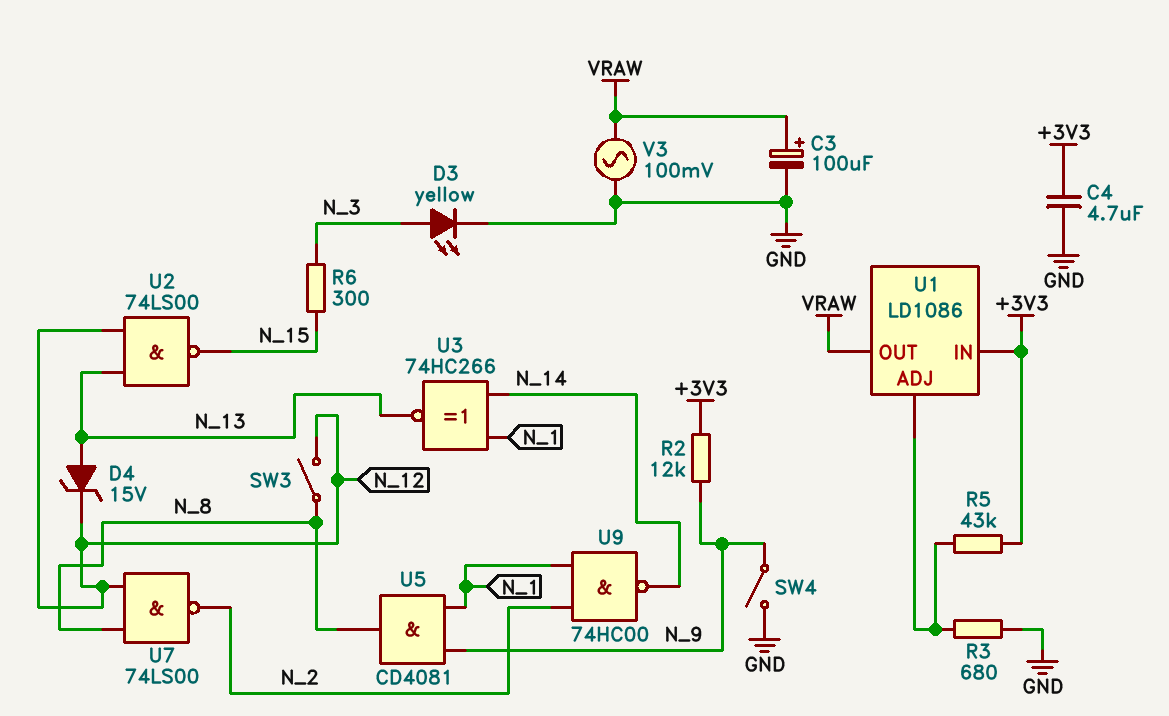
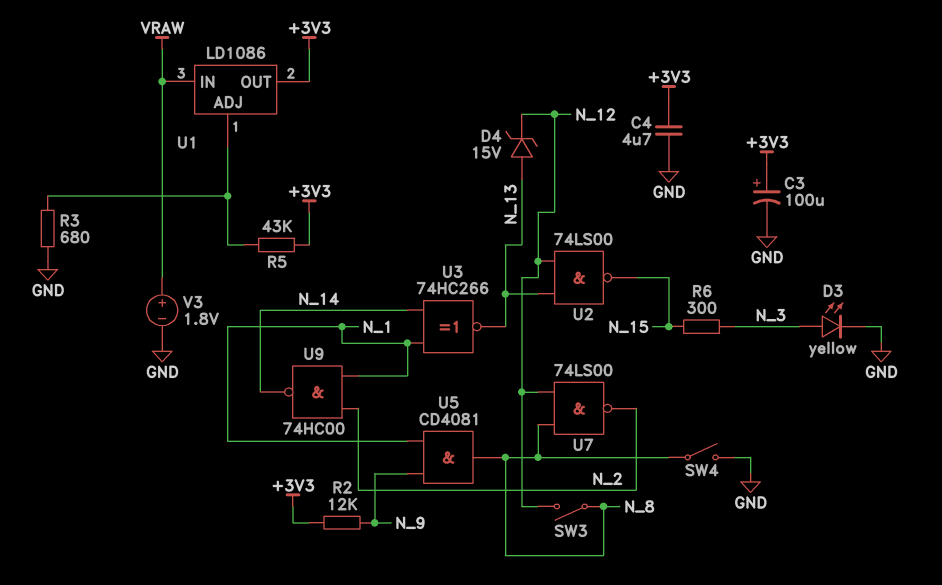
C3: 100uF (plus VRAW, minus GND) -> 100uF (plus +3V3, minus GND)
SW4: switch (GND, N_9) -> switch (GND, N_8)
U1 pin IN: +3V3 -> VRAW
U1 pin OUT: VRAW -> +3V3
V3: AC 100mV (GND, VRAW) -> 1.8V (plus VRAW, minus GND)

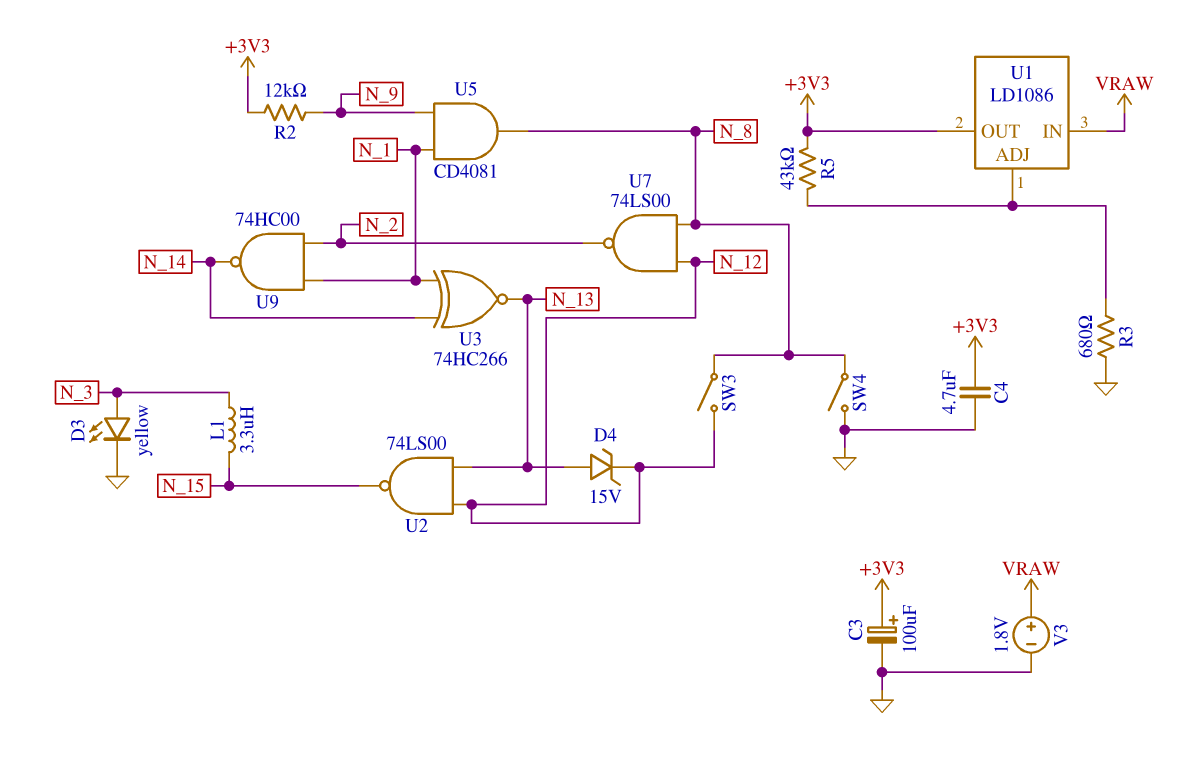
L1: none -> 3.3uH (N_3, N_15)
R6: 300 (N_3, N_15) -> none

